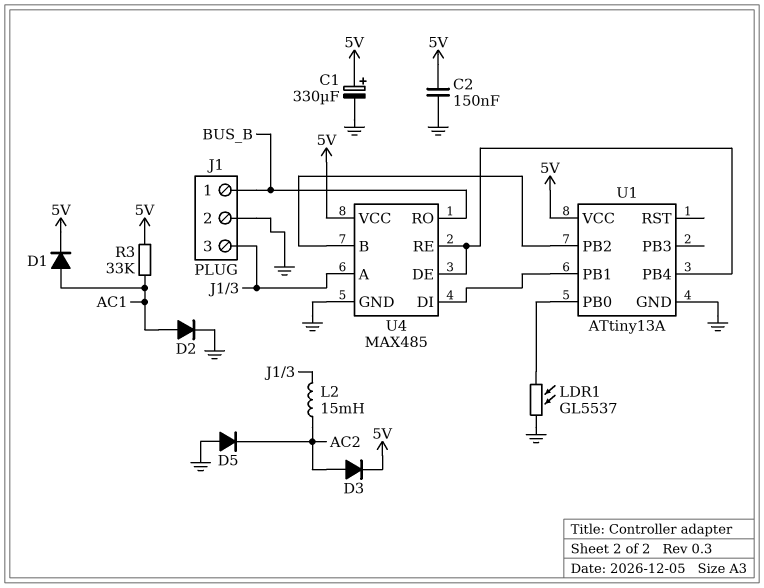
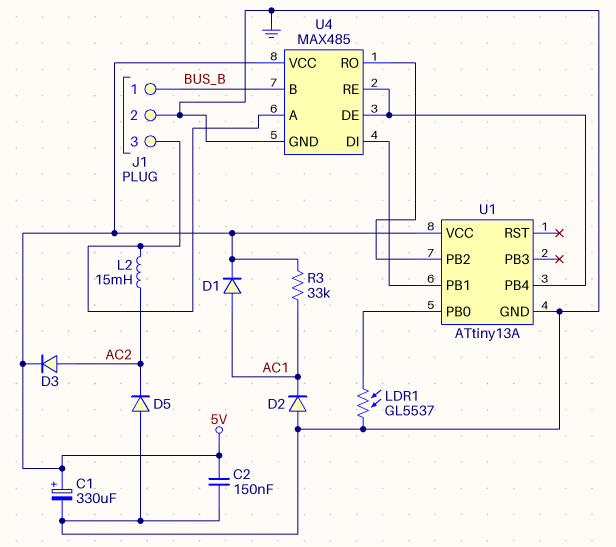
D2: diode (A AC1, K GND) -> diode (A GND, K AC1)
U4 pin B: U1/PB2 -> BUS_B
U4 pin RO: BUS_B -> U1/PB2

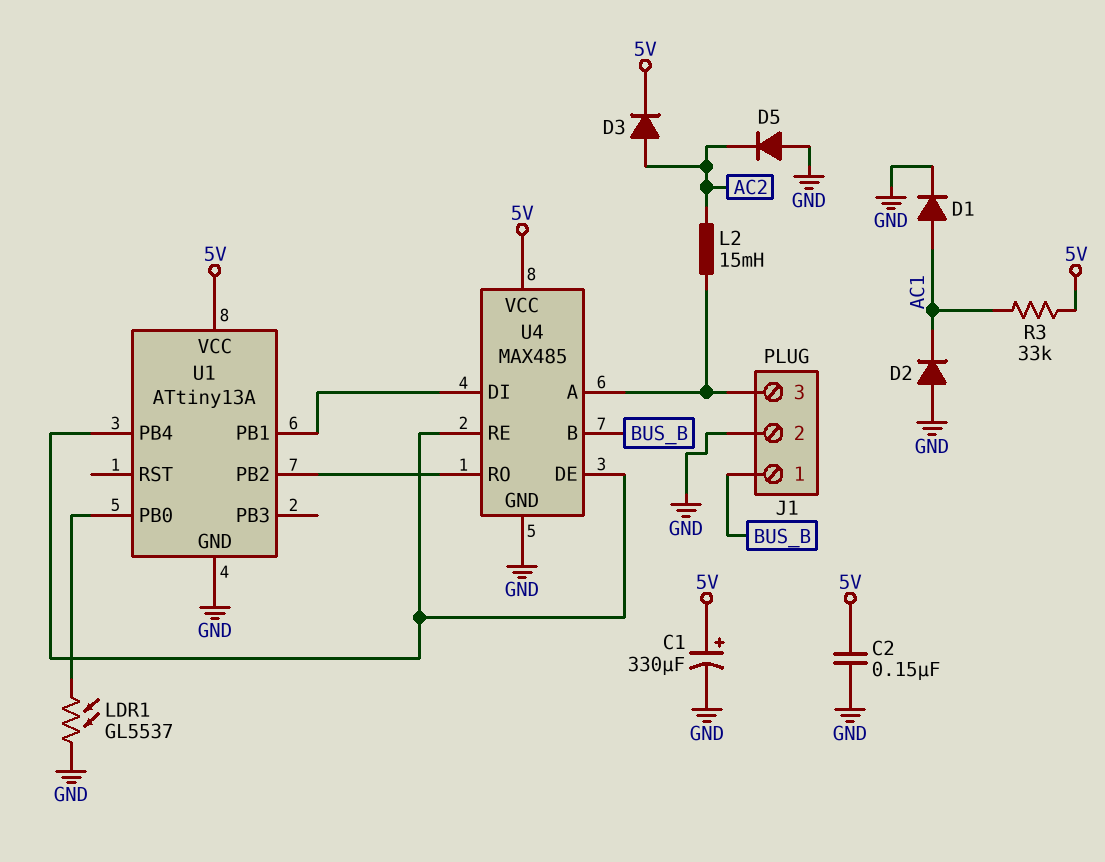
D1: diode (A AC1, K 5V) -> diode (A AC1, K GND)

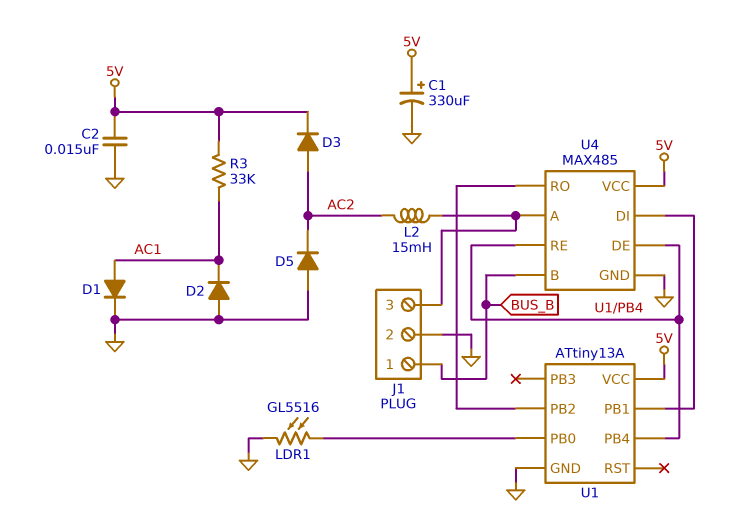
C2: 150nF (5V, GND) -> 15nF (5V, GND)
LDR1: GL5537 (GND, U1/PB0) -> GL5516 (GND, U1/PB0)

